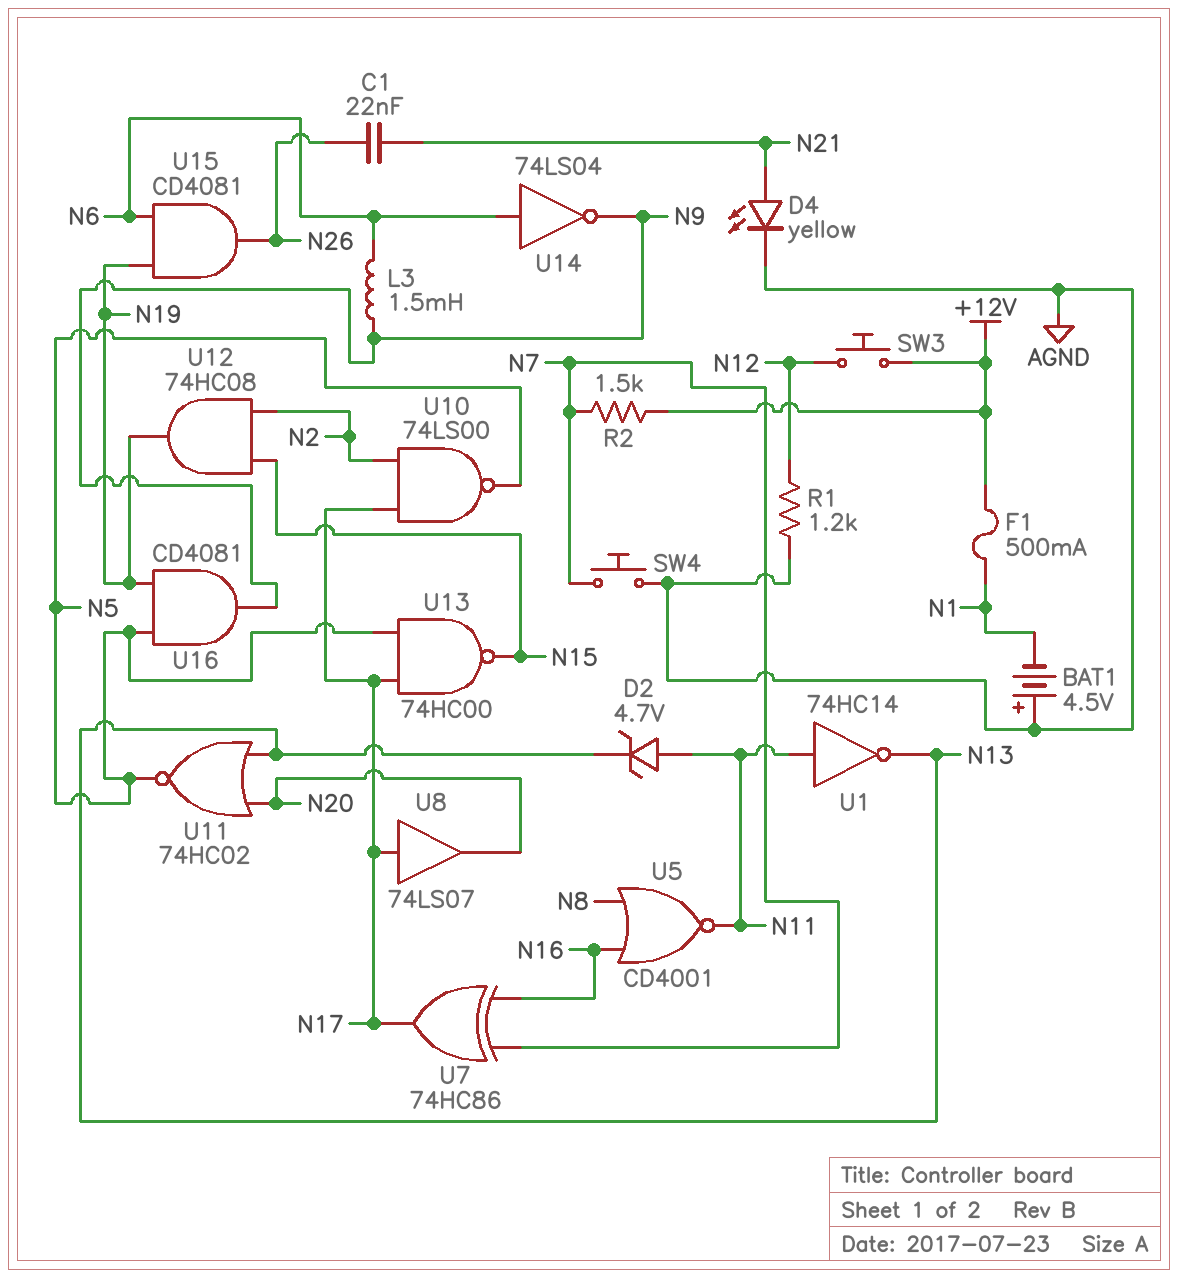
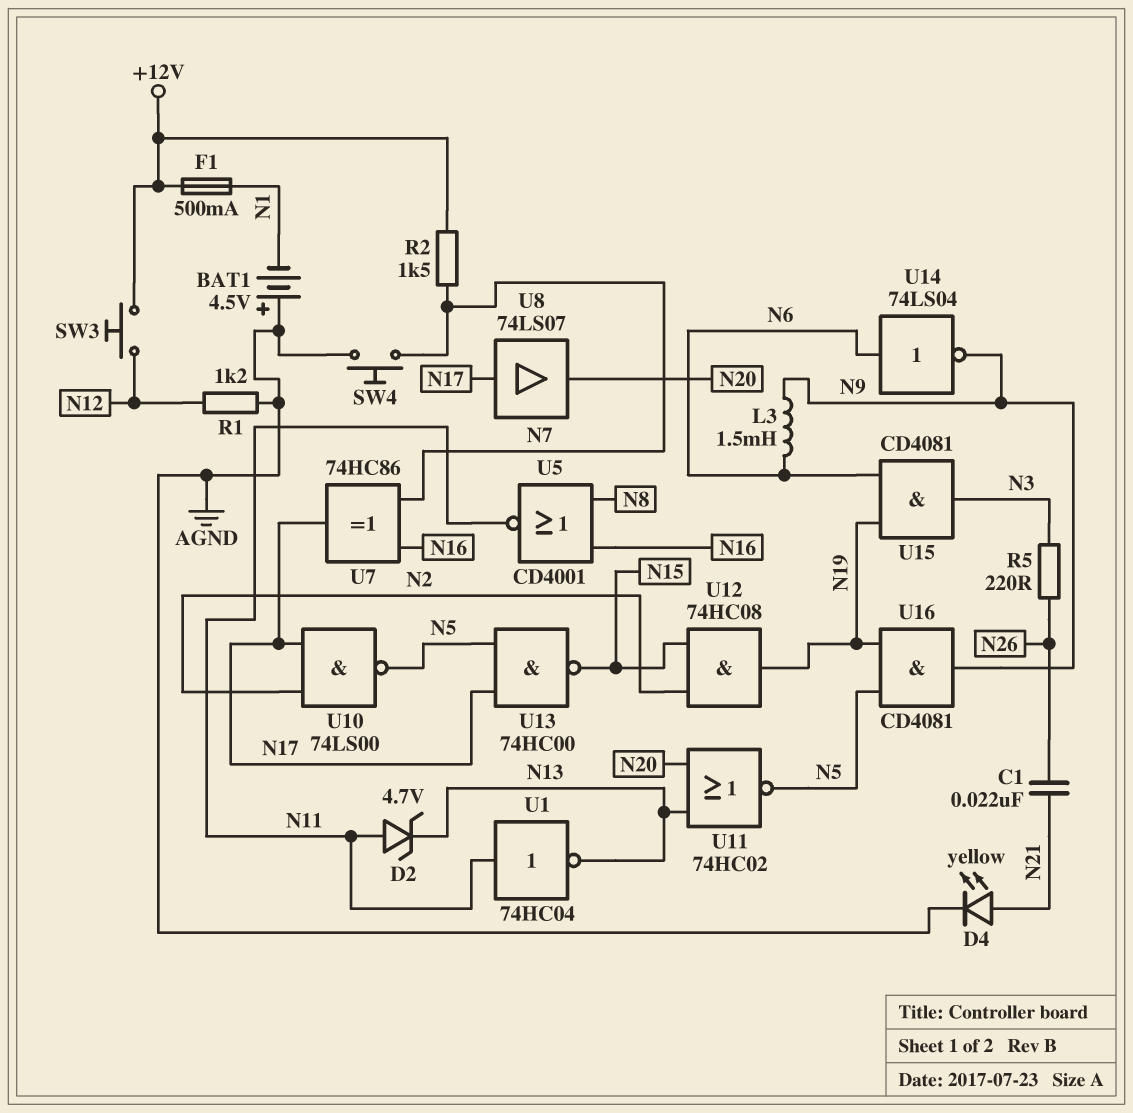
R5: none -> 220 (N3, N26)
U1: NOT 74HC14 (in N11, out N13) -> NOT 74HC04 (in N11, out N13)
U15: AND CD4081 (in N6, in N19, out N26) -> AND CD4081 (in N6, in N19, out N3)

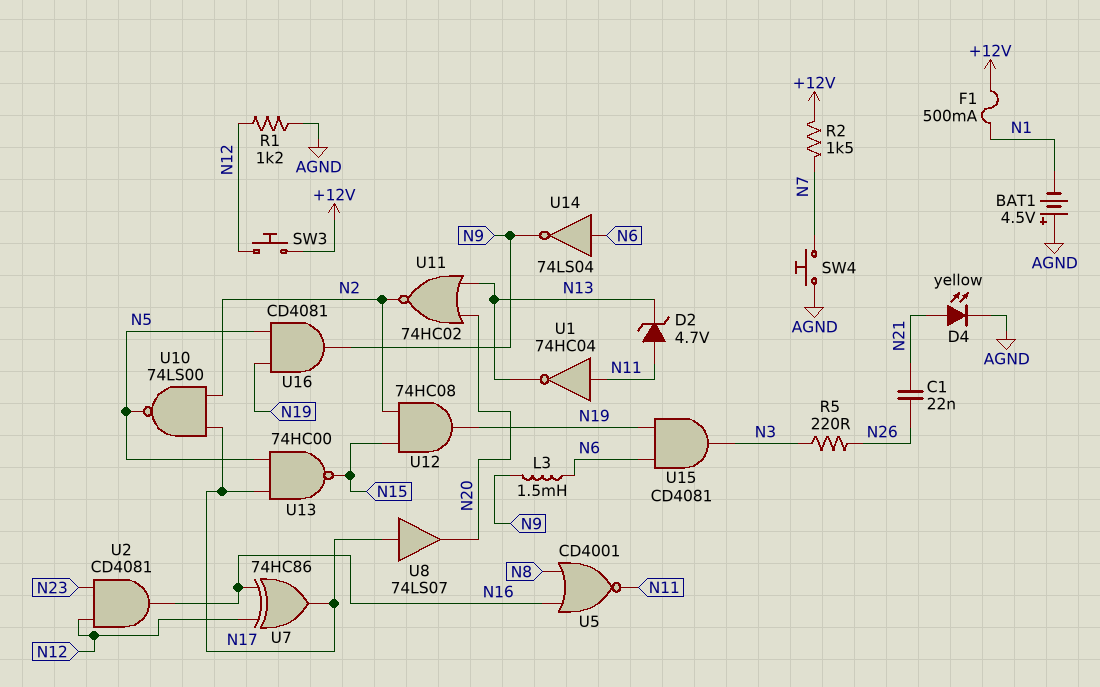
U2: none -> AND CD4081 (in N12, in N23, out N16)
U7: XOR 74HC86 (in N7, in N16, out N17) -> XOR 74HC86 (in N12, in N16, out N17)
U11: NOR 74HC02 (in N13, in N20, out N5) -> NOR 74HC02 (in N13, in N20, out N2)

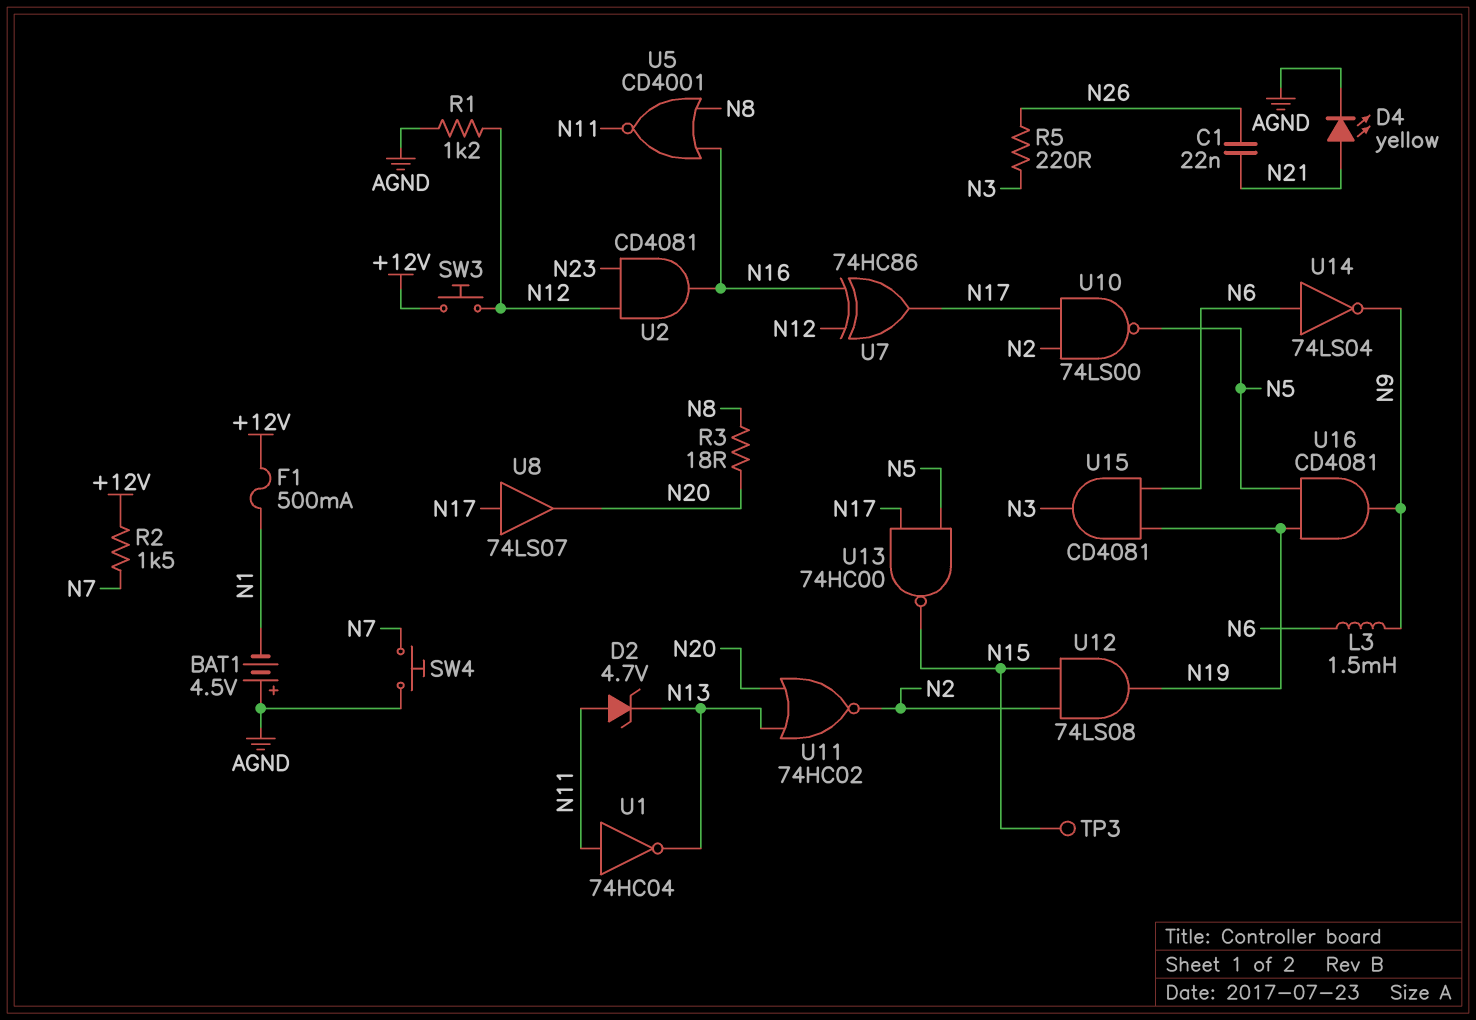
R3: none -> 18 (N8, N20)
TP3: none -> test point (N15)
U12: AND 74HC08 (in N2, in N15, out N19) -> AND 74LS08 (in N2, in N15, out N19)

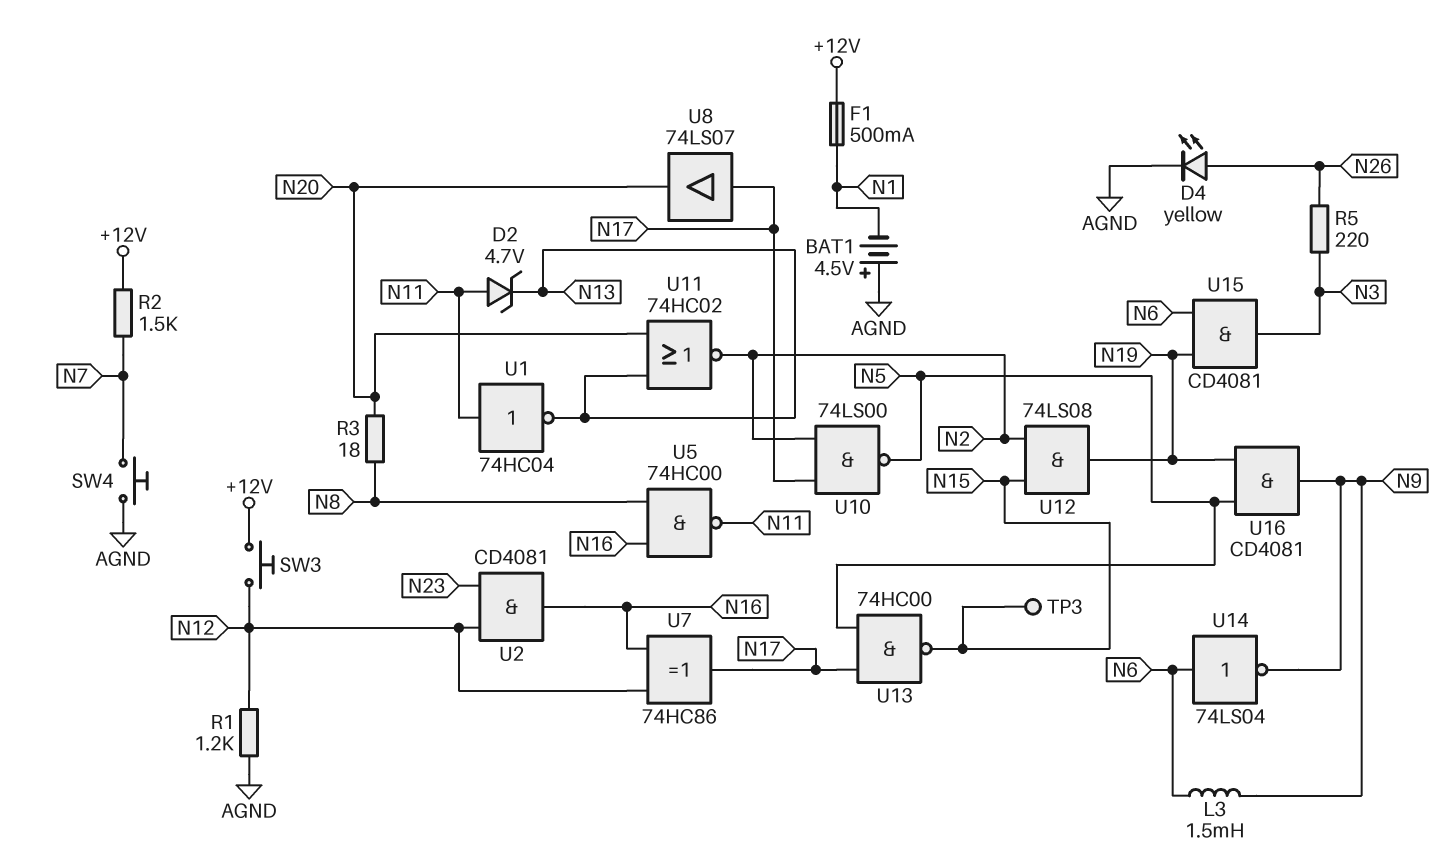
C1: 22nF (N21, N26) -> none
D4: LED yellow (A N21, K AGND) -> LED yellow (A N26, K AGND)
U5: NOR CD4001 (in N8, in N16, out N11) -> NAND 74HC00 (in N8, in N16, out N11)

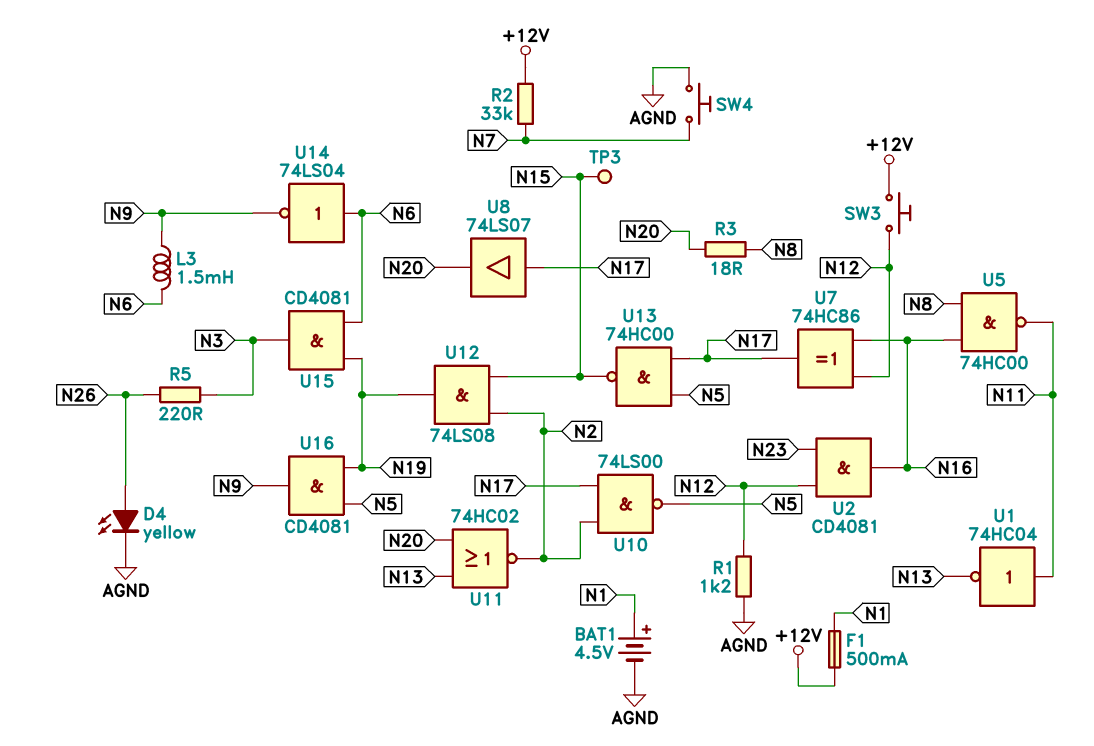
BAT1: 4.5V (plus AGND, minus N1) -> 4.5V (plus N1, minus AGND)
D2: zener 4.7V (A N11, K N13) -> none
R2: 1.5k (+12V, N7) -> 33k (+12V, N7)

